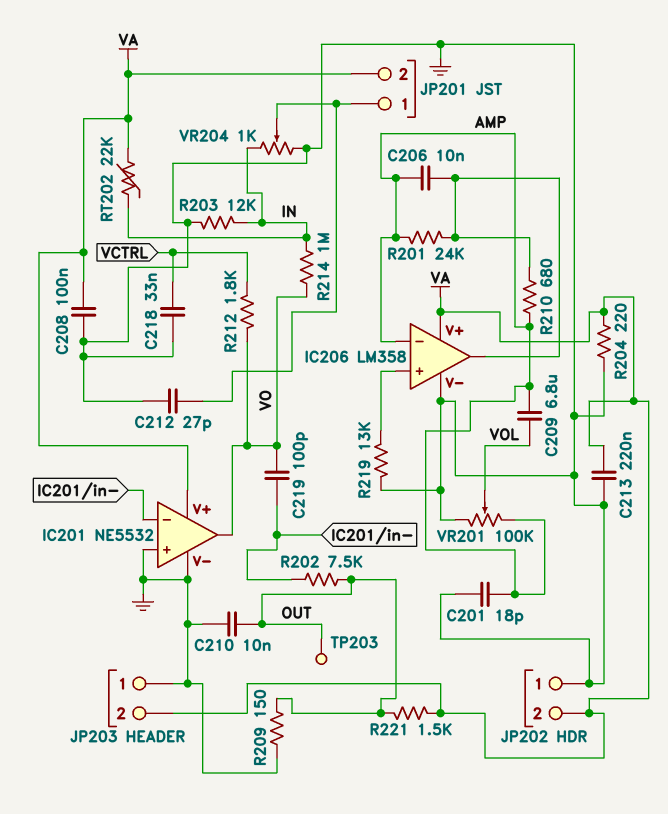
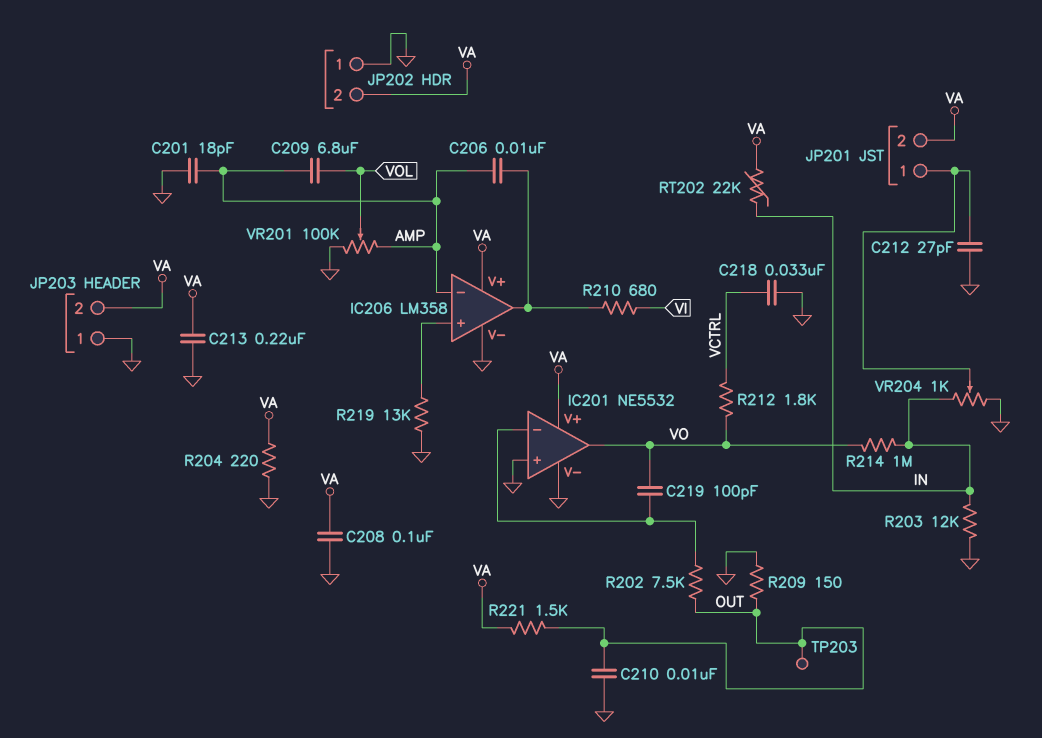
R201: 24k (AMP, IC206/out) -> none
R210: 680 (AMP, IC206/out) -> 680 (IC206/out, VI)

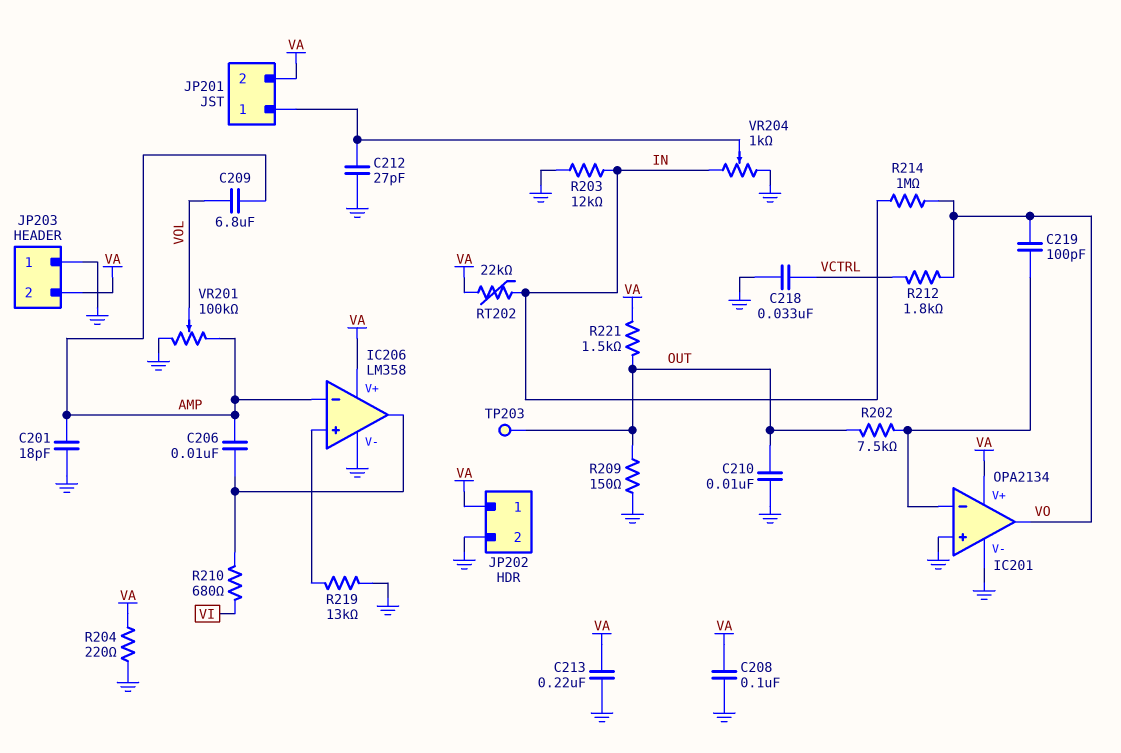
IC201: NE5532 -> OPA2134
JP202 pin 1: GND -> VA
JP202 pin 2: VA -> GND

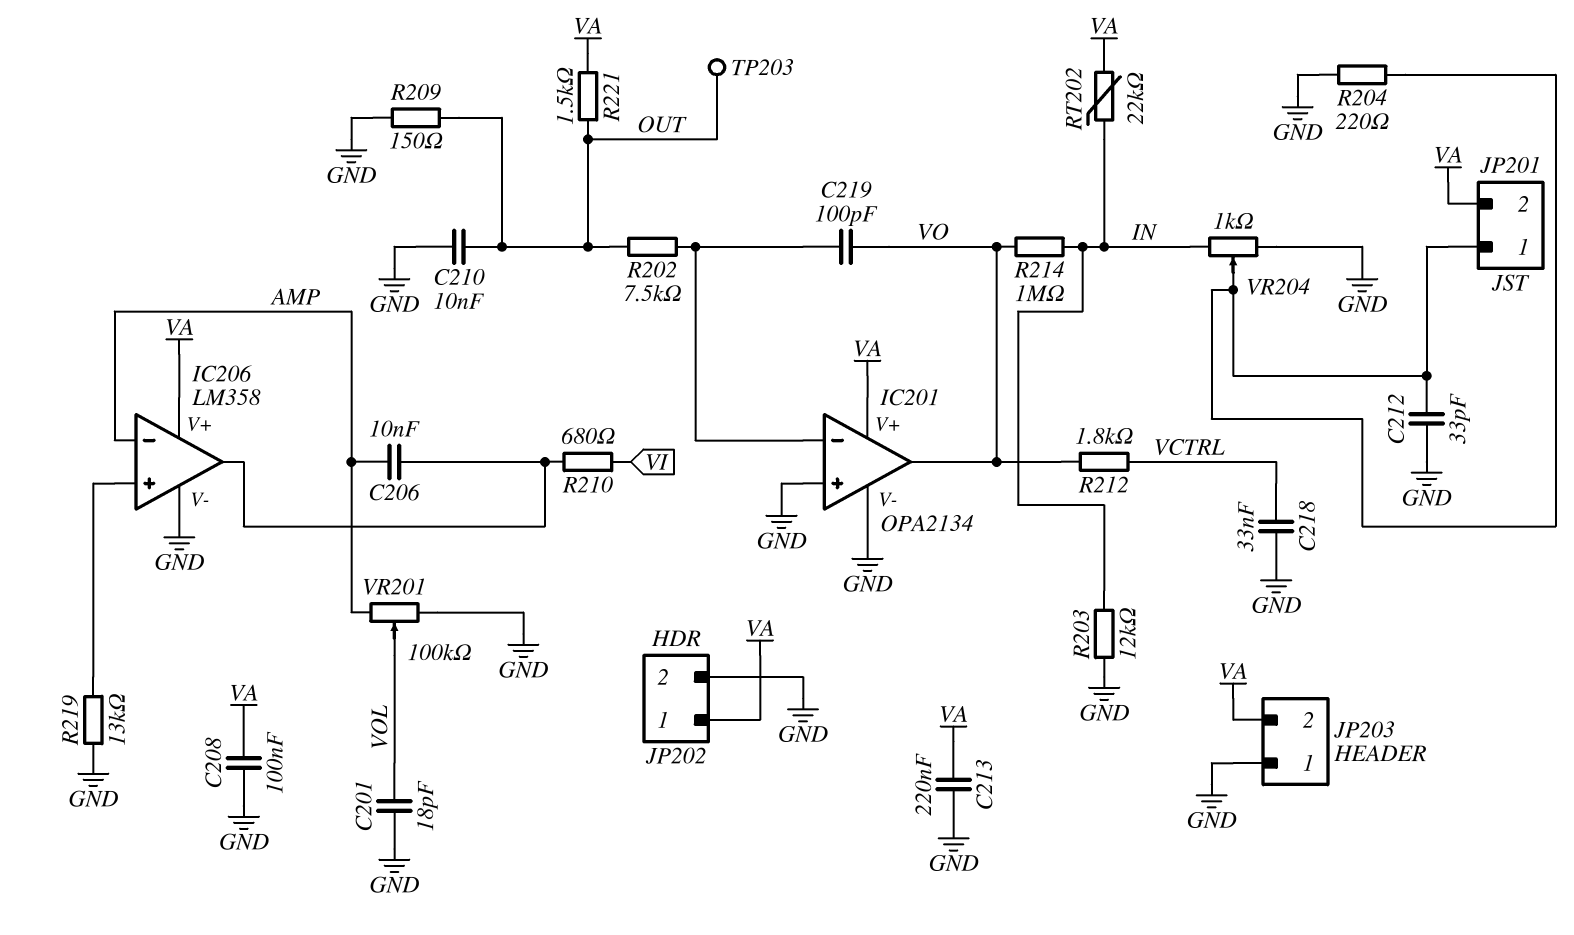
C201: 18pF (AMP, GND) -> 18pF (GND, VOL)
C209: 6.8uF (AMP, VOL) -> none
C212: 27pF (GND, JP201/1) -> 33pF (GND, JP201/1)
R204: 220 (GND, VA) -> 220 (GND, JP201/1)

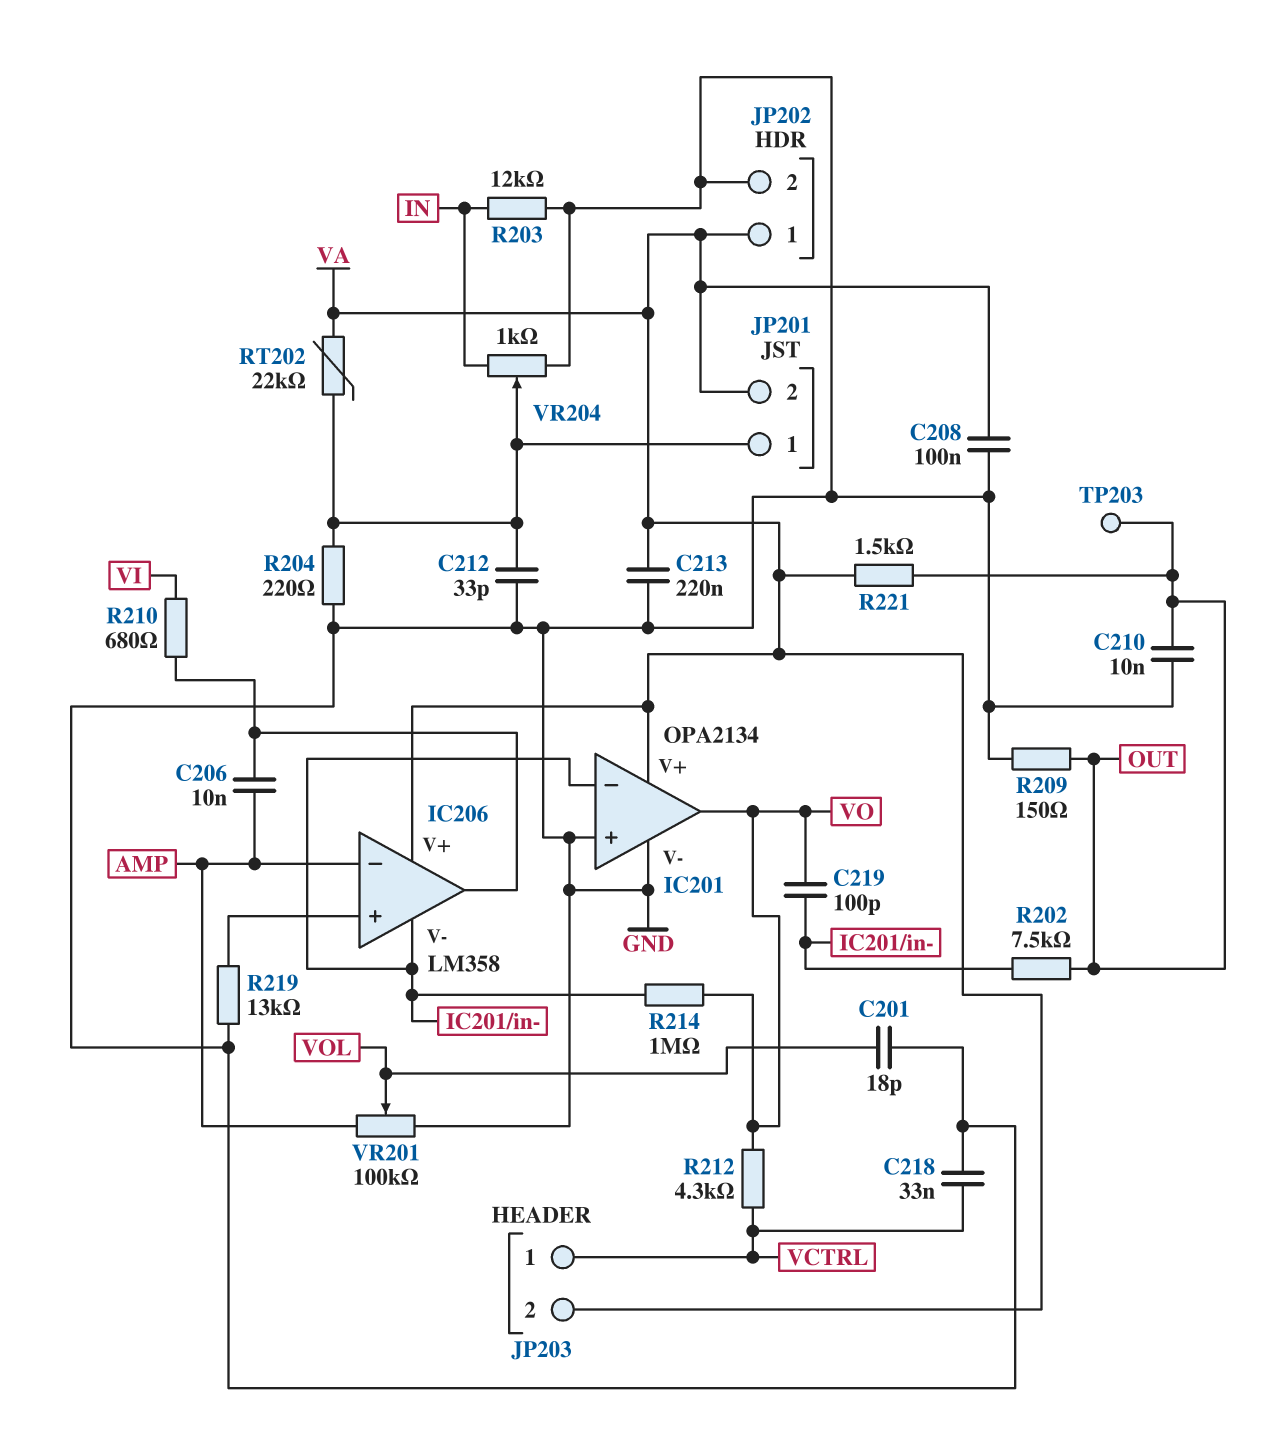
IC206 pin V-: GND -> IC201/in-
JP203 pin 1: GND -> VCTRL
R212: 1.8k (VCTRL, VO) -> 4.3k (VCTRL, VO)
R214: 1M (IN, VO) -> 1M (IC201/in-, VO)
RT202: 22k (IN, VA) -> 22k (JP201/1, VA)

